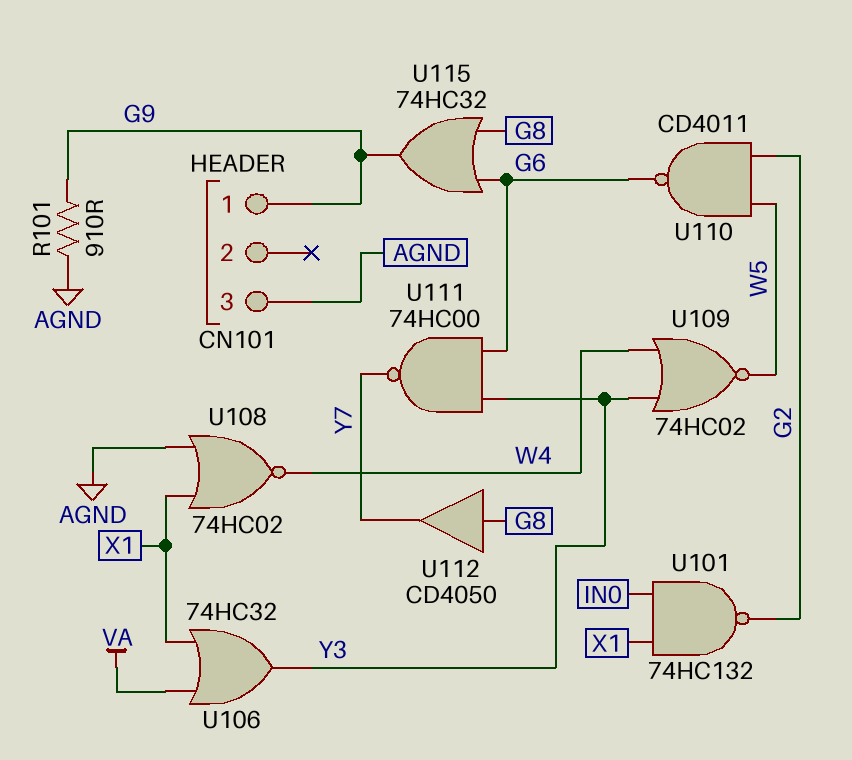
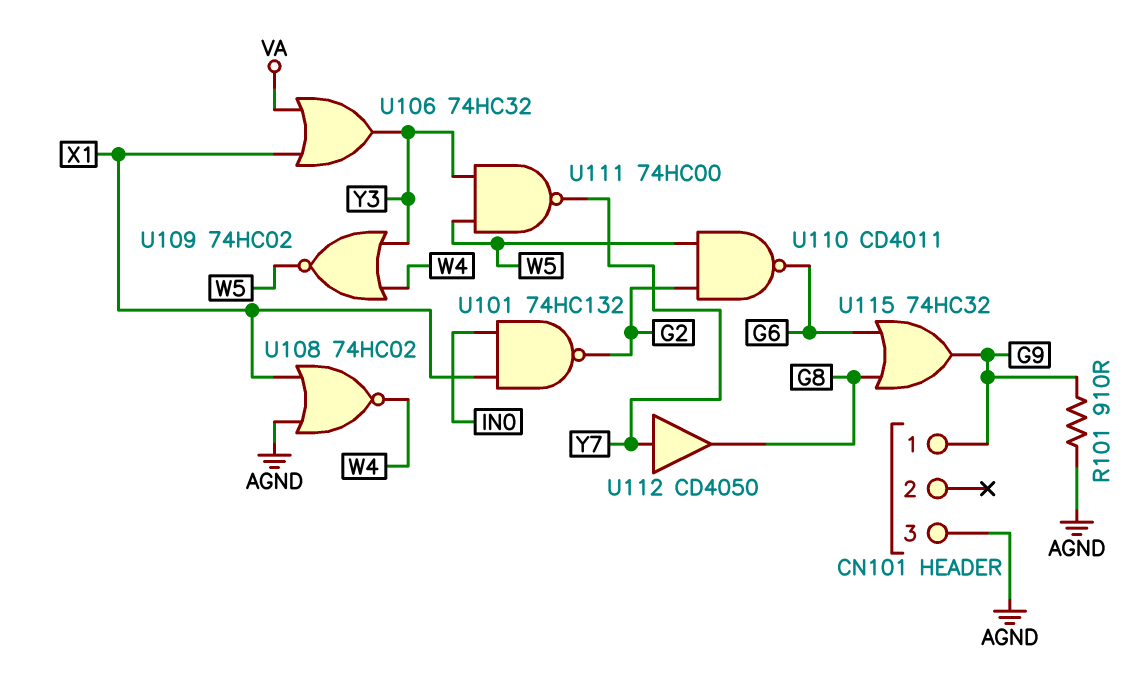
U111: NAND 74HC00 (in G6, in Y3, out Y7) -> NAND 74HC00 (in W5, in Y3, out Y7)
U112: buffer CD4050 (in G8, out Y7) -> buffer CD4050 (in Y7, out G8)

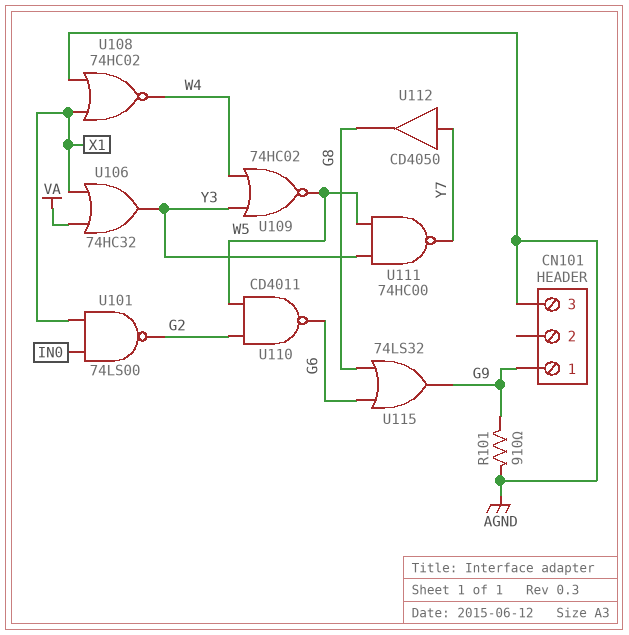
U101: NAND 74HC132 (in IN0, in X1, out G2) -> NAND 74LS00 (in IN0, in X1, out G2)
U115: OR 74HC32 (in G6, in G8, out G9) -> OR 74LS32 (in G6, in G8, out G9)

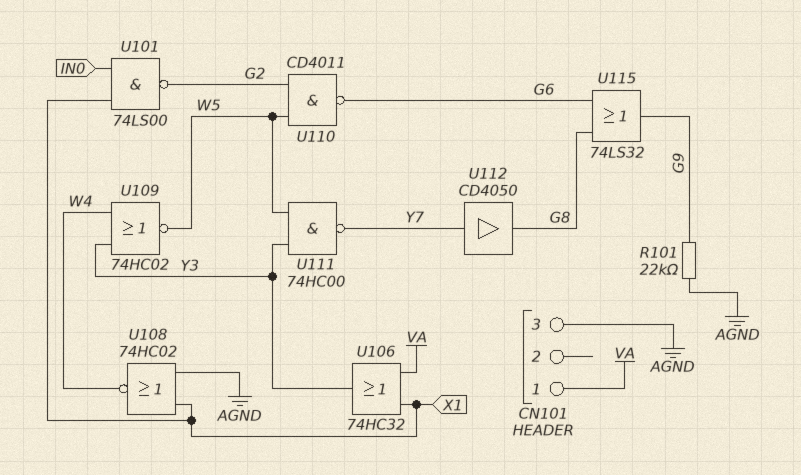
CN101 pin 1: G9 -> VA
R101: 910 (AGND, G9) -> 22k (AGND, G9)

